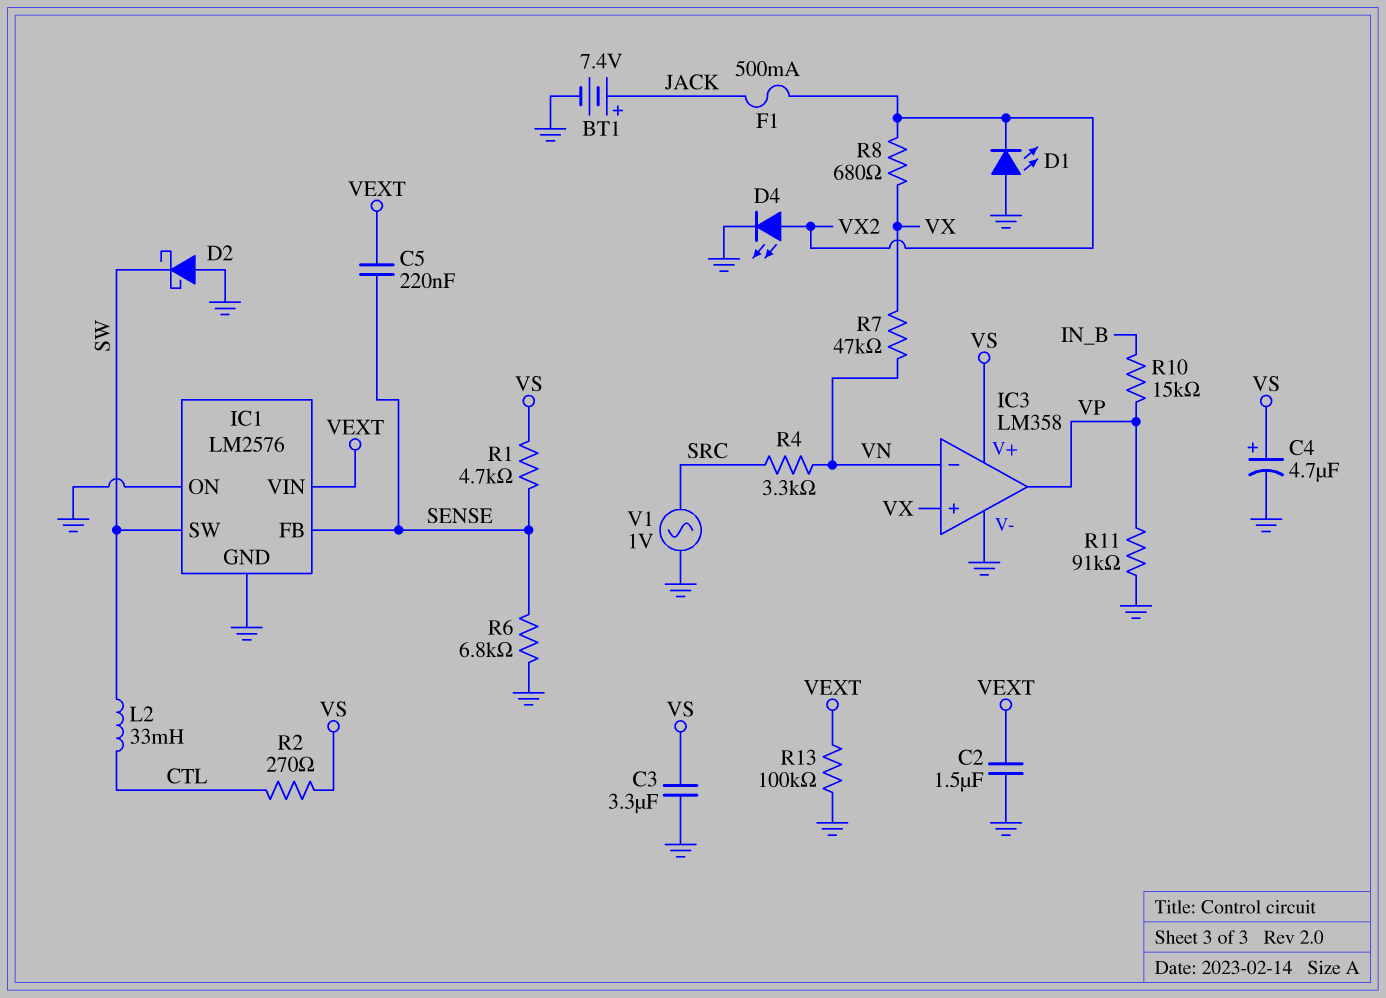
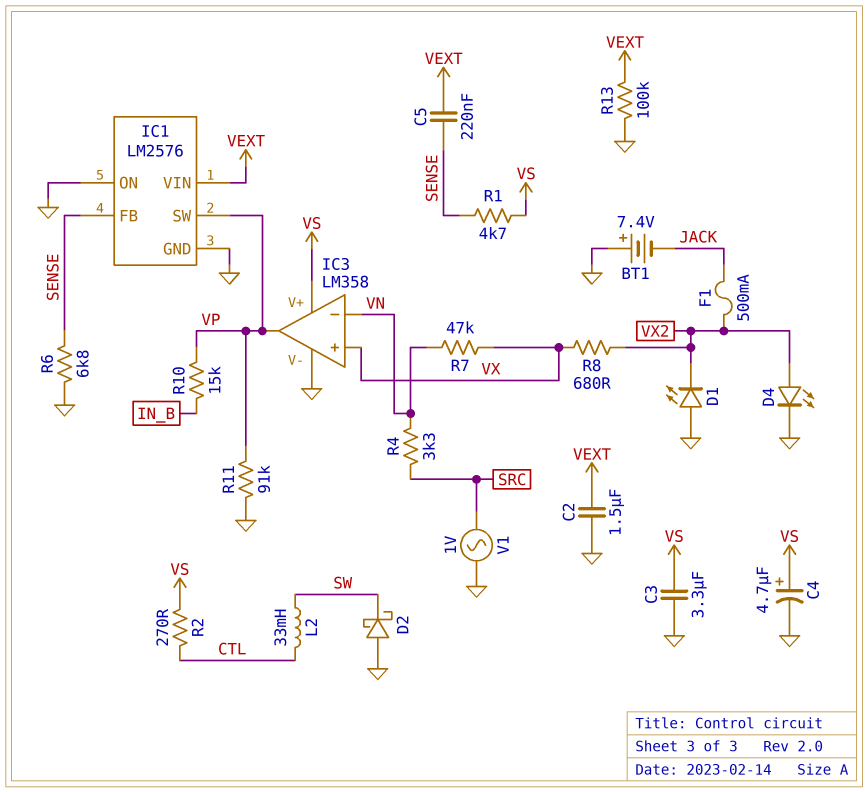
BT1: 7.4V (plus JACK, minus GND) -> 7.4V (plus GND, minus JACK)
IC1 pin SW: SW -> VP

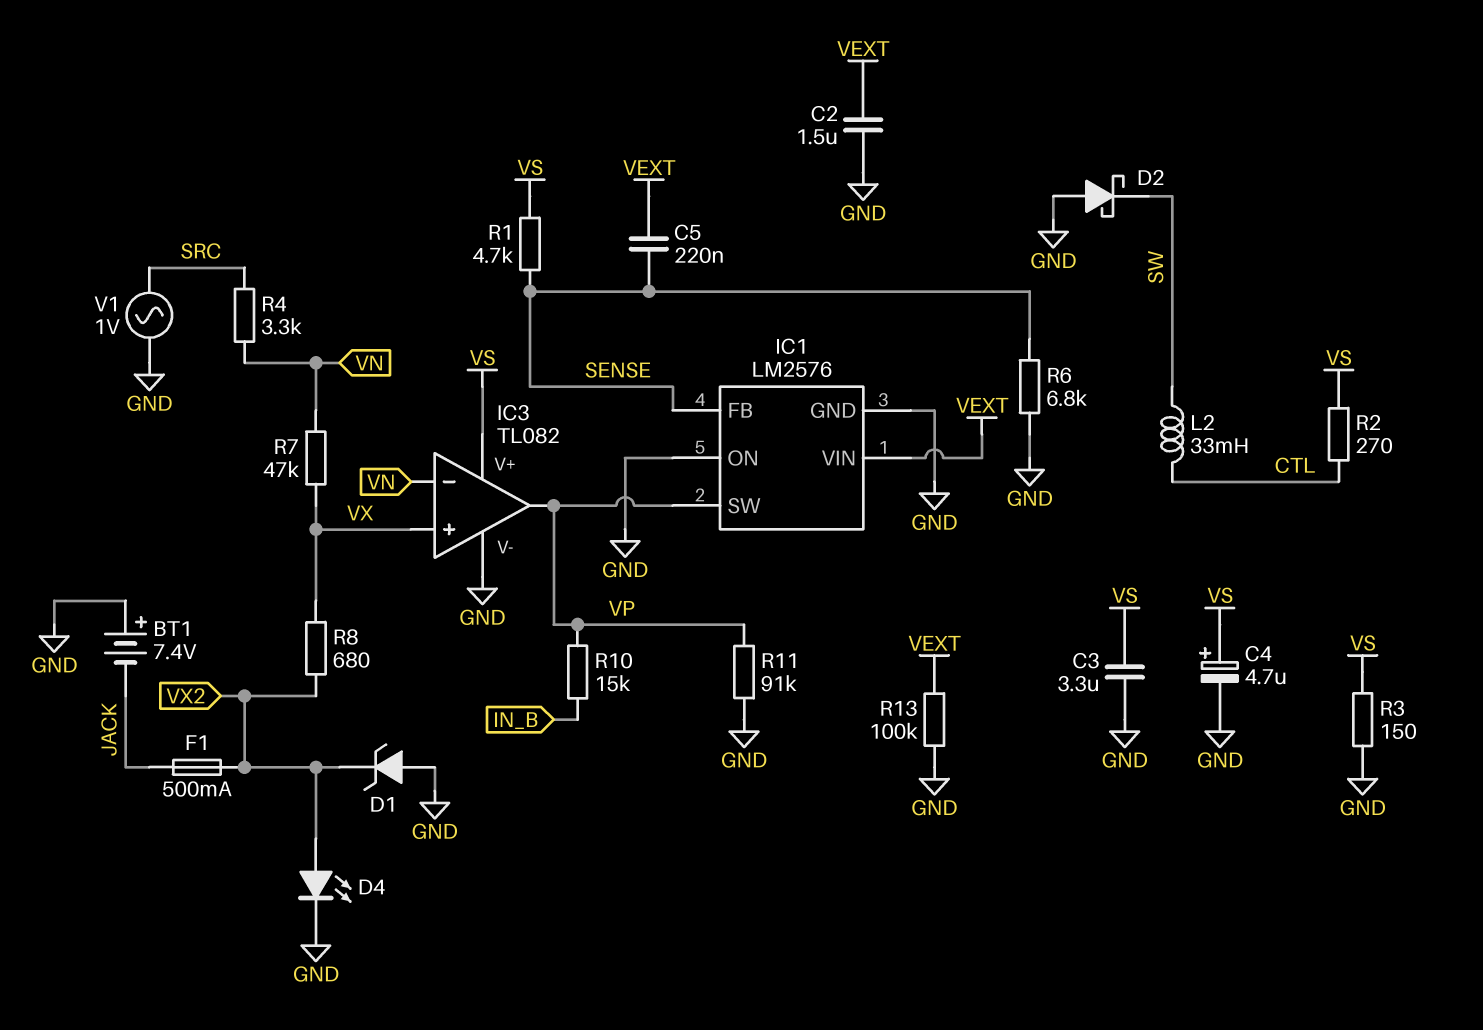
D1: LED (A GND, K VX2) -> zener (A GND, K VX2)
IC3: LM358 -> TL082
R3: none -> 150 (GND, VS)

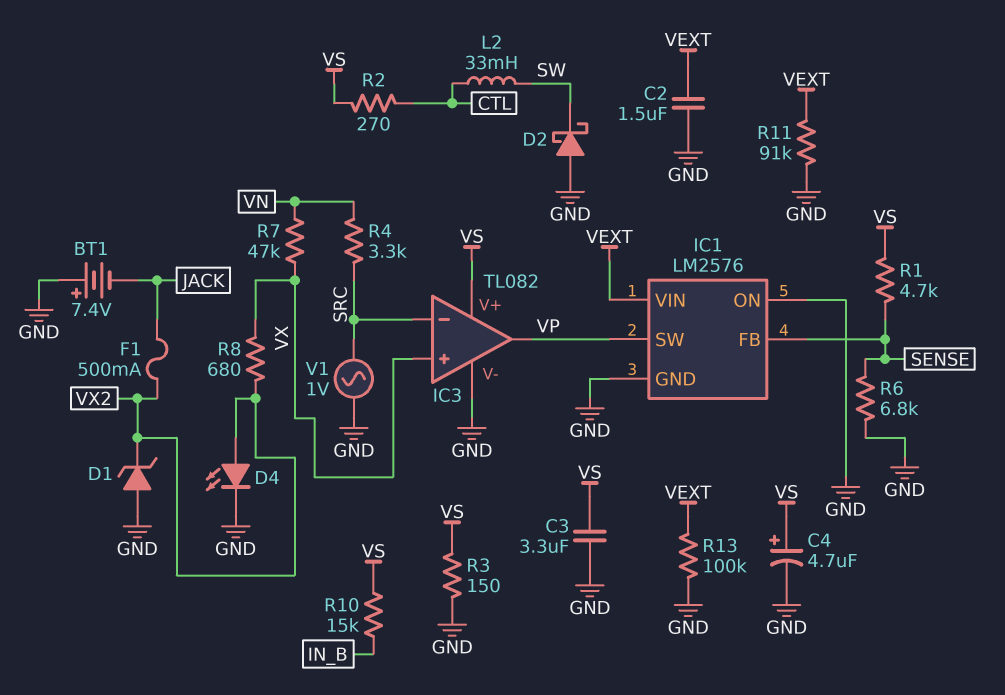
C5: 220nF (SENSE, VEXT) -> none
IC3 pin in-: VN -> SRC
R10: 15k (IN_B, VP) -> 15k (IN_B, VS)
R11: 91k (GND, VP) -> 91k (GND, VEXT)

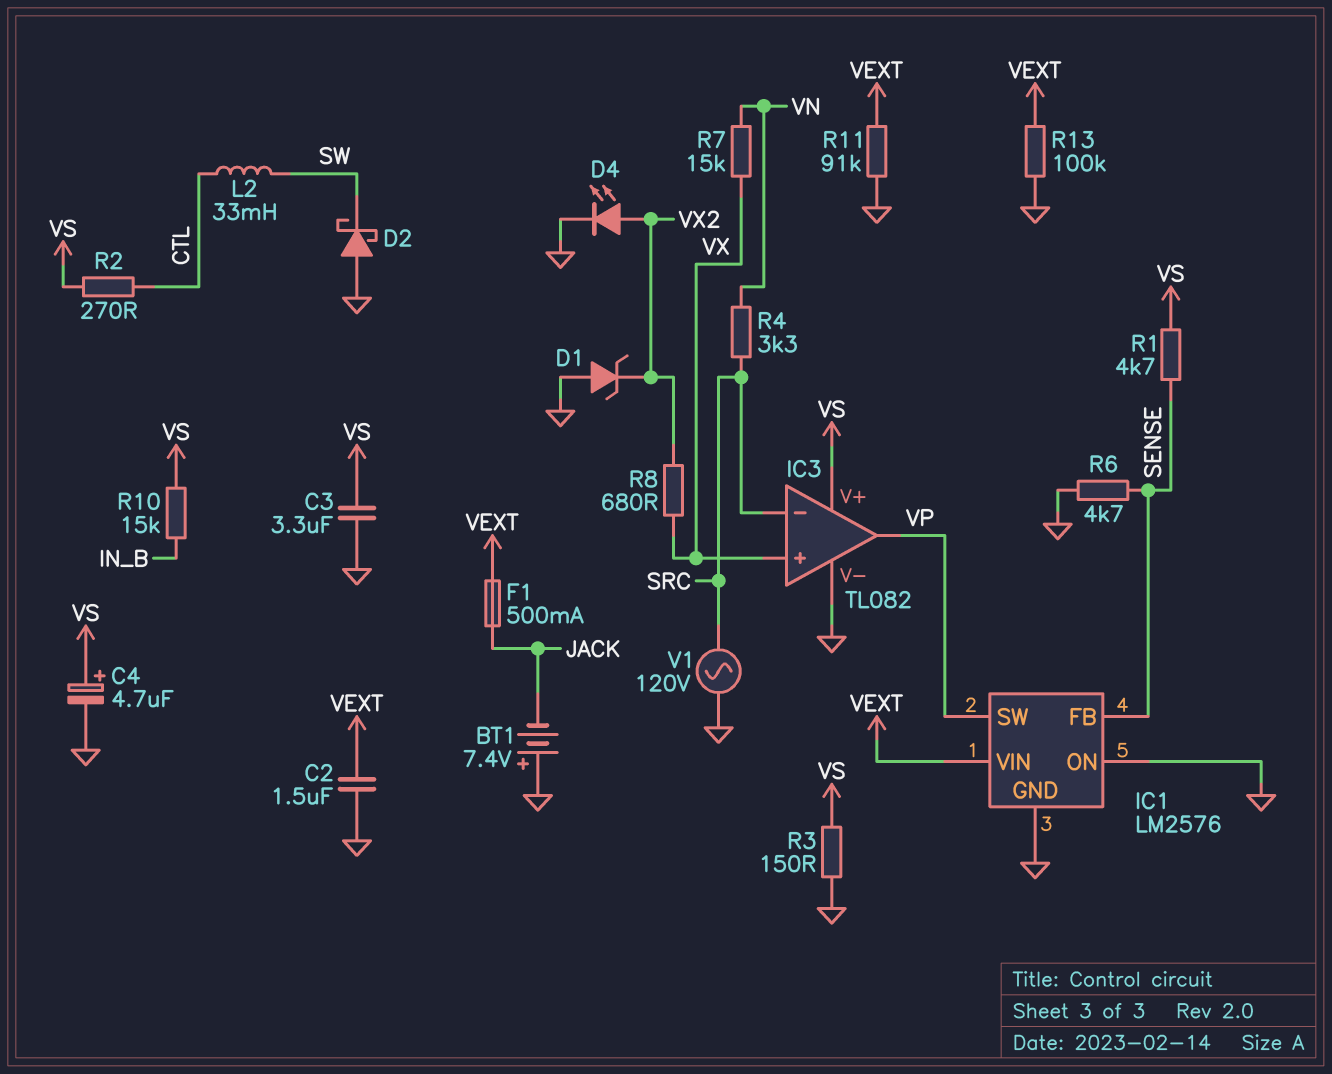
F1: 500mA (JACK, VX2) -> 500mA (JACK, VEXT)
R6: 6.8k (GND, SENSE) -> 4.7k (GND, SENSE)
R7: 47k (VN, VX) -> 15k (VN, VX)
V1: AC 1V (GND, SRC) -> AC 120V (GND, SRC)

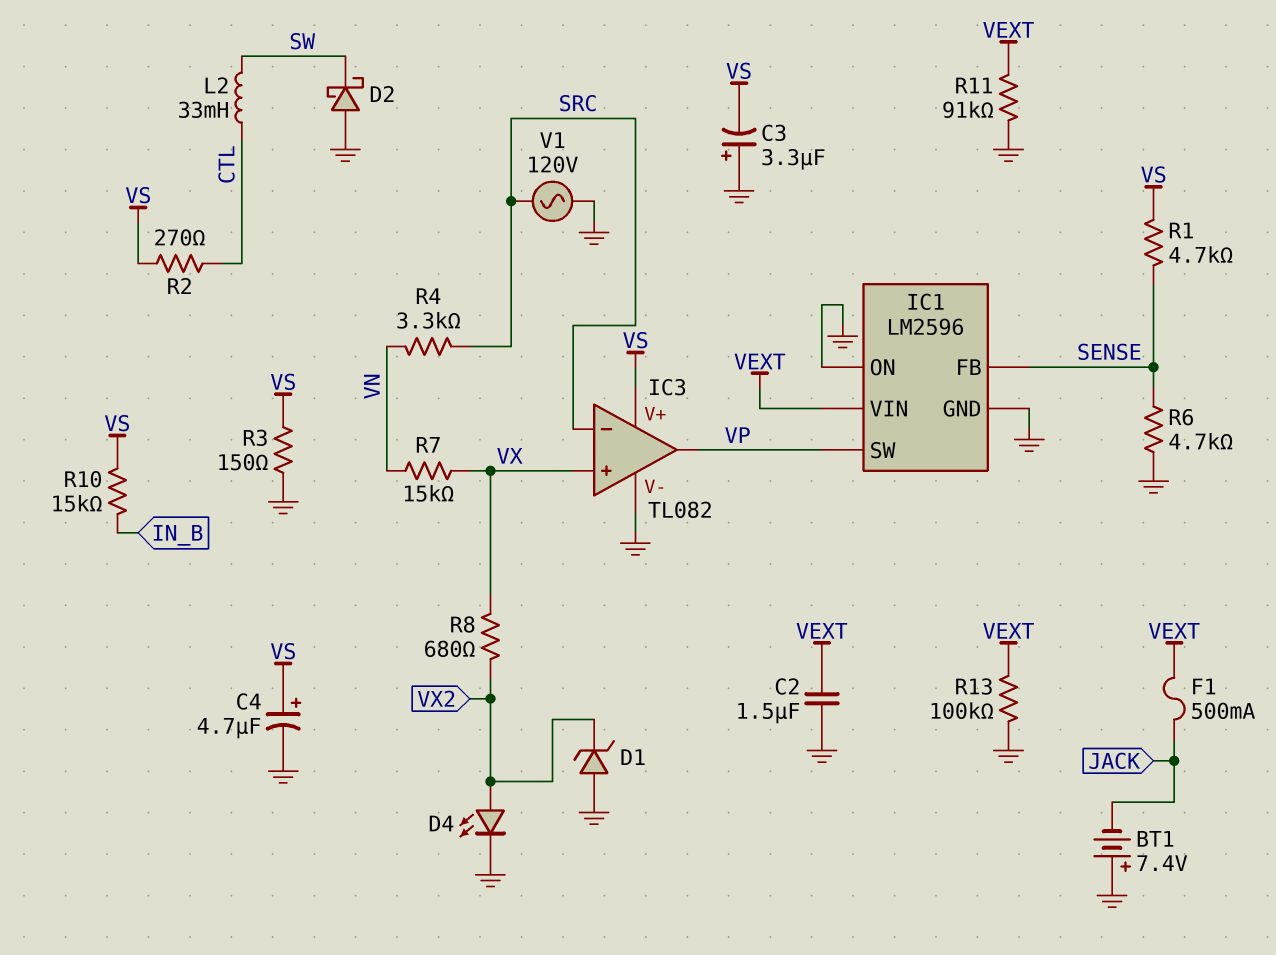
C3: 3.3uF (GND, VS) -> 3.3uF (plus GND, minus VS)
IC1: LM2576 -> LM2596

